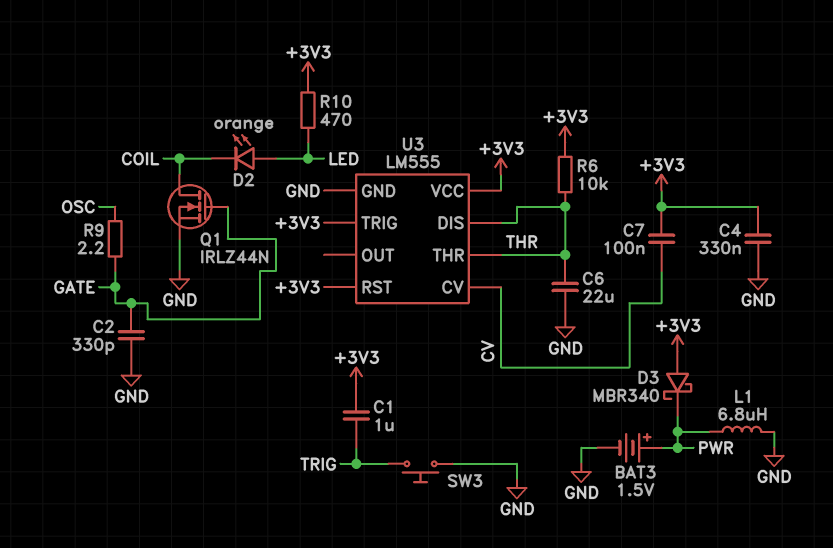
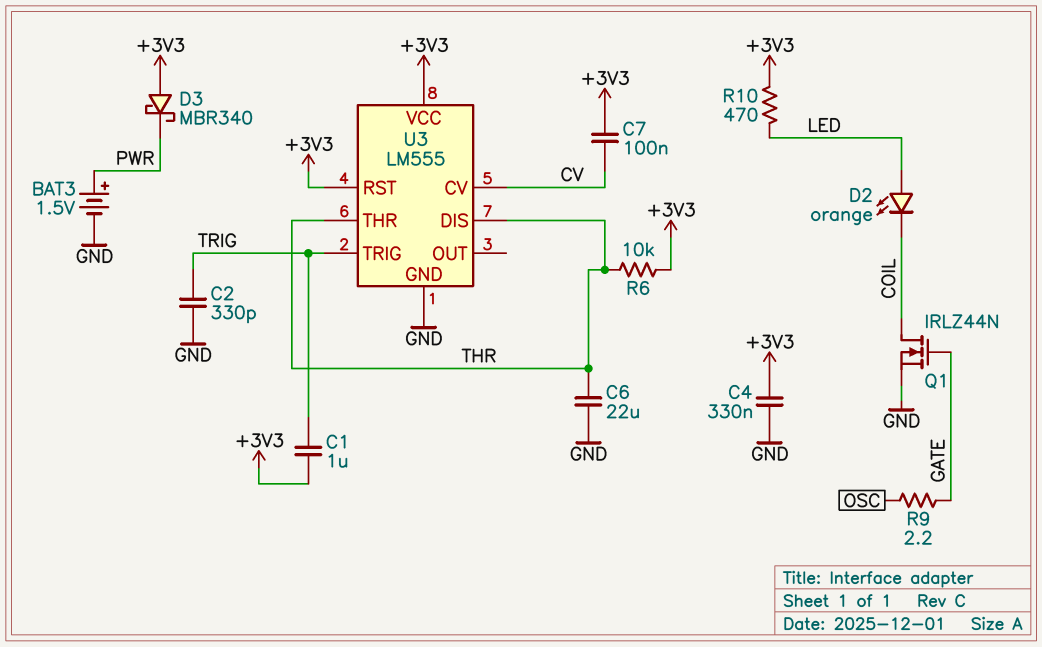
C2: 330pF (GATE, GND) -> 330pF (GND, TRIG)
L1: 6.8uH (GND, PWR) -> none
SW3: button (GND, TRIG) -> none
U3 pin TRIG: +3V3 -> TRIG

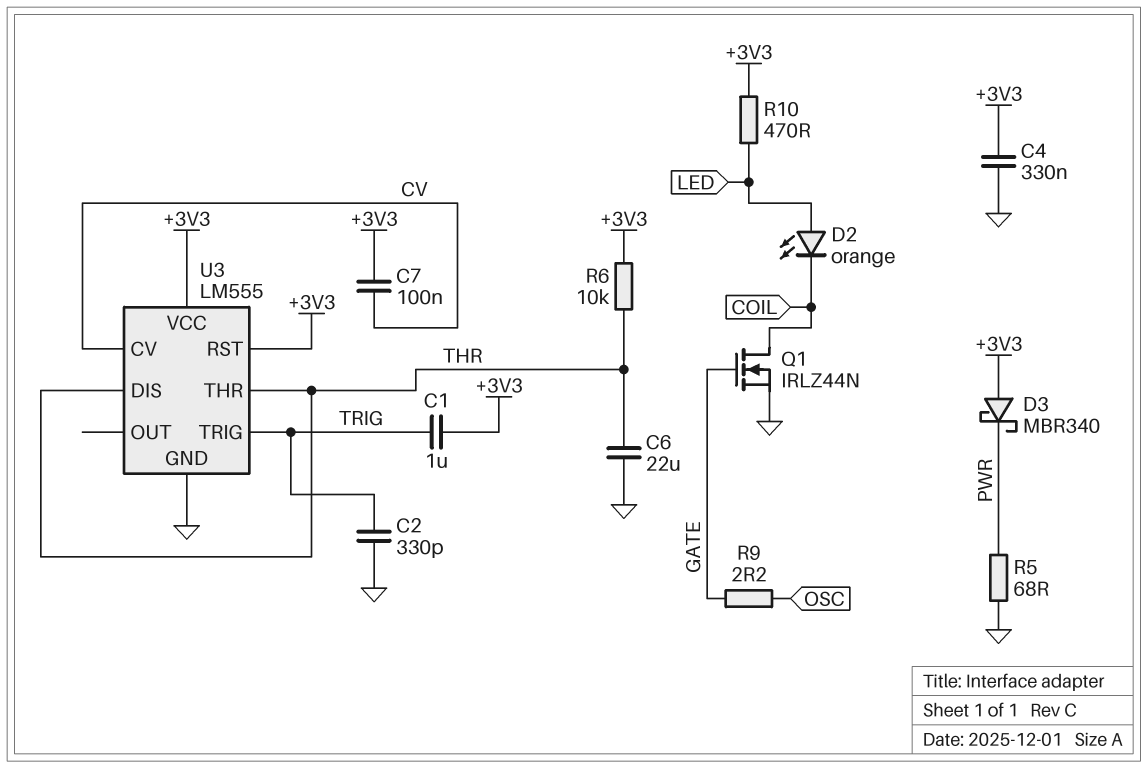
BAT3: 1.5V (plus PWR, minus GND) -> none
R5: none -> 68 (GND, PWR)

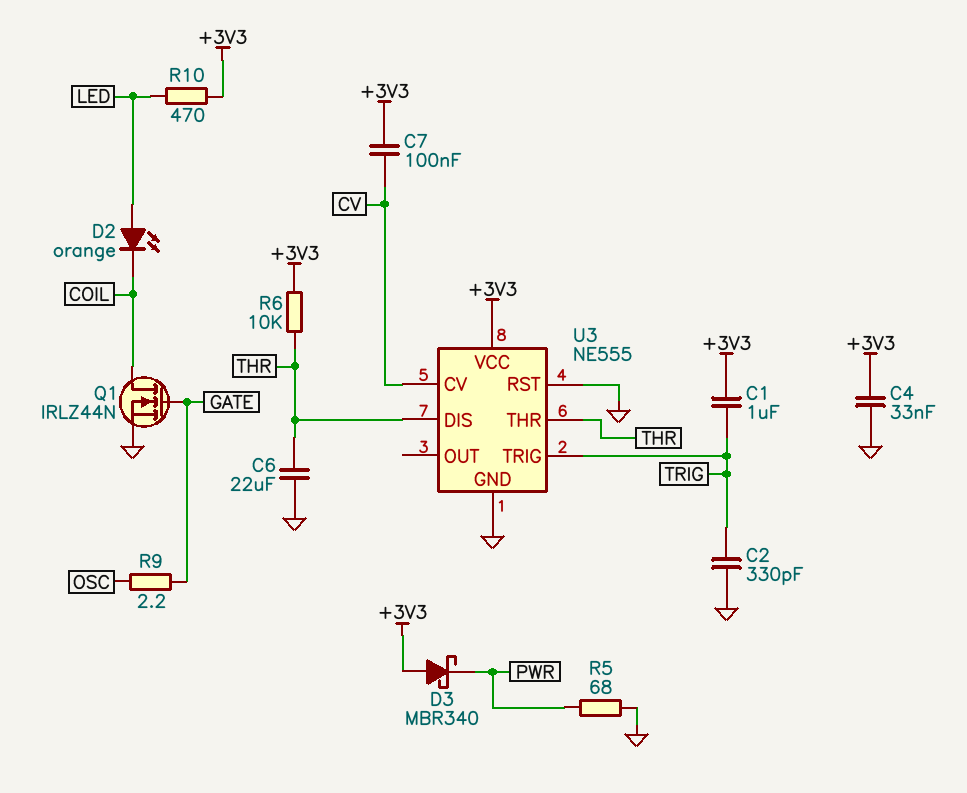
C4: 330nF (+3V3, GND) -> 33nF (+3V3, GND)
U3: LM555 -> NE555
U3 pin RST: +3V3 -> GND

